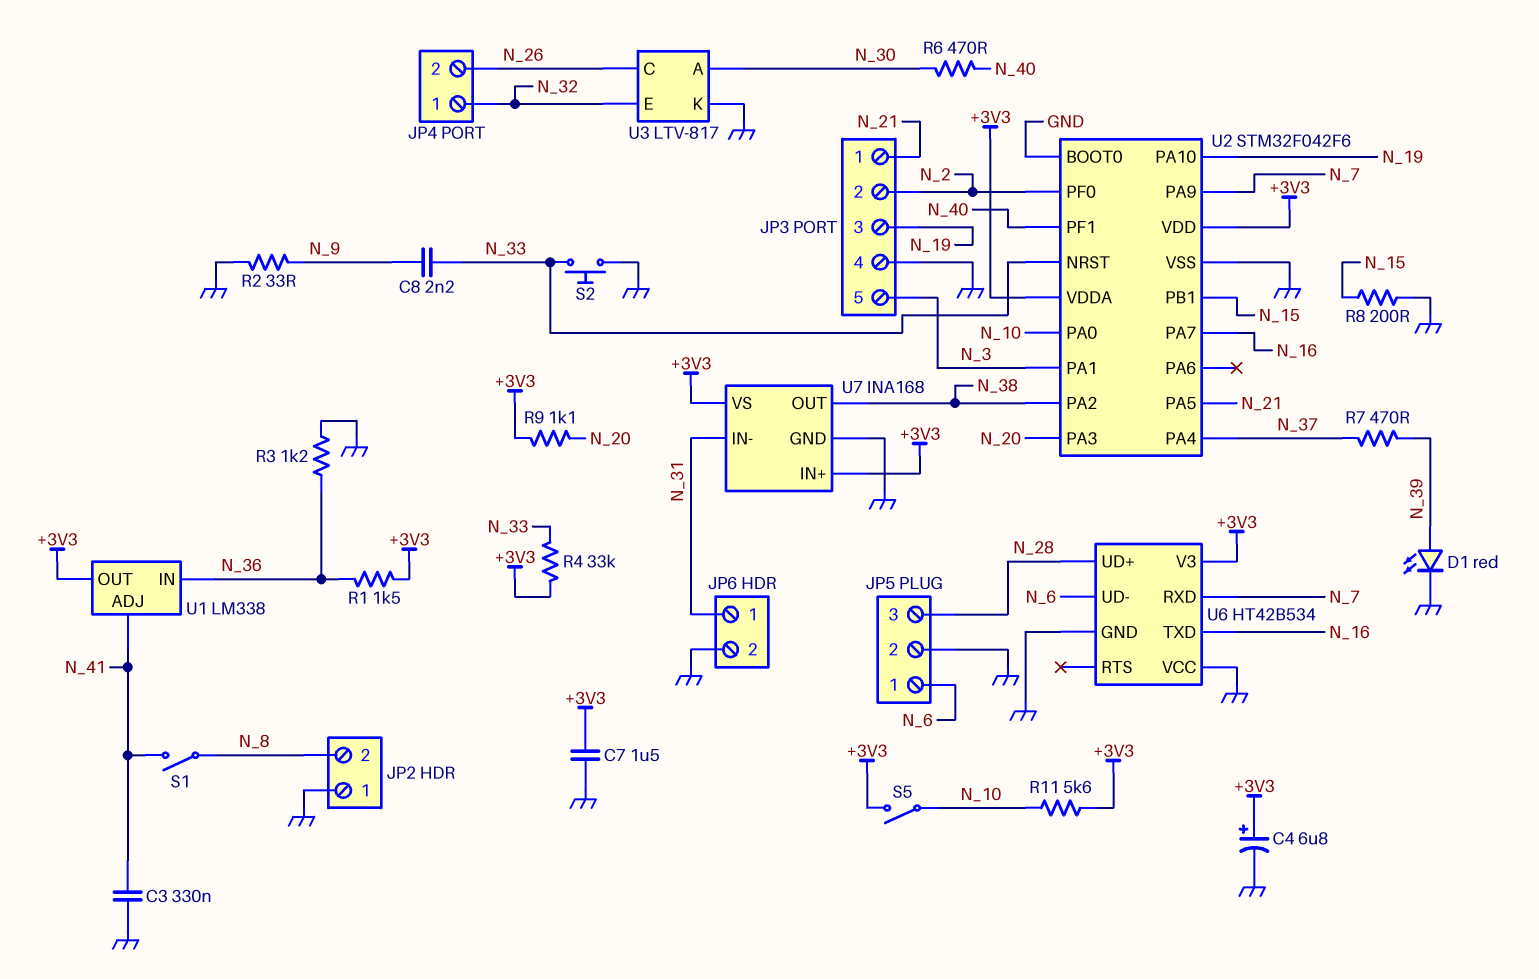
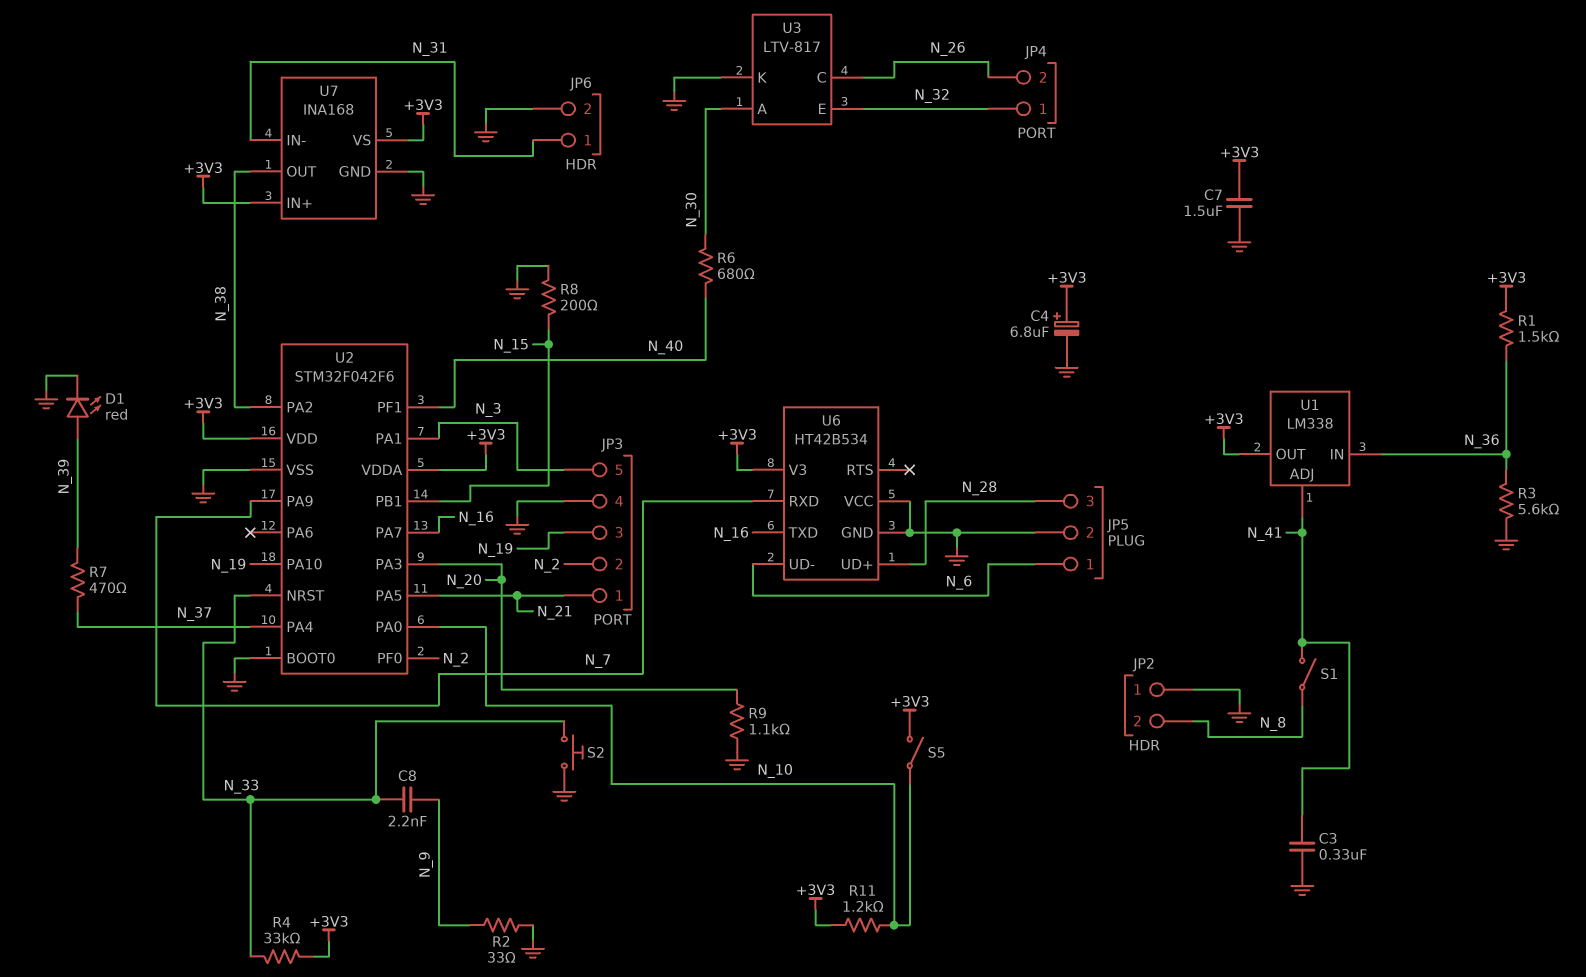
R3: 1.2k (GND, N_36) -> 5.6k (GND, N_36)
R6: 470 (N_30, N_40) -> 680 (N_30, N_40)
R9: 1.1k (+3V3, N_20) -> 1.1k (GND, N_20)
R11: 5.6k (+3V3, N_10) -> 1.2k (+3V3, N_10)

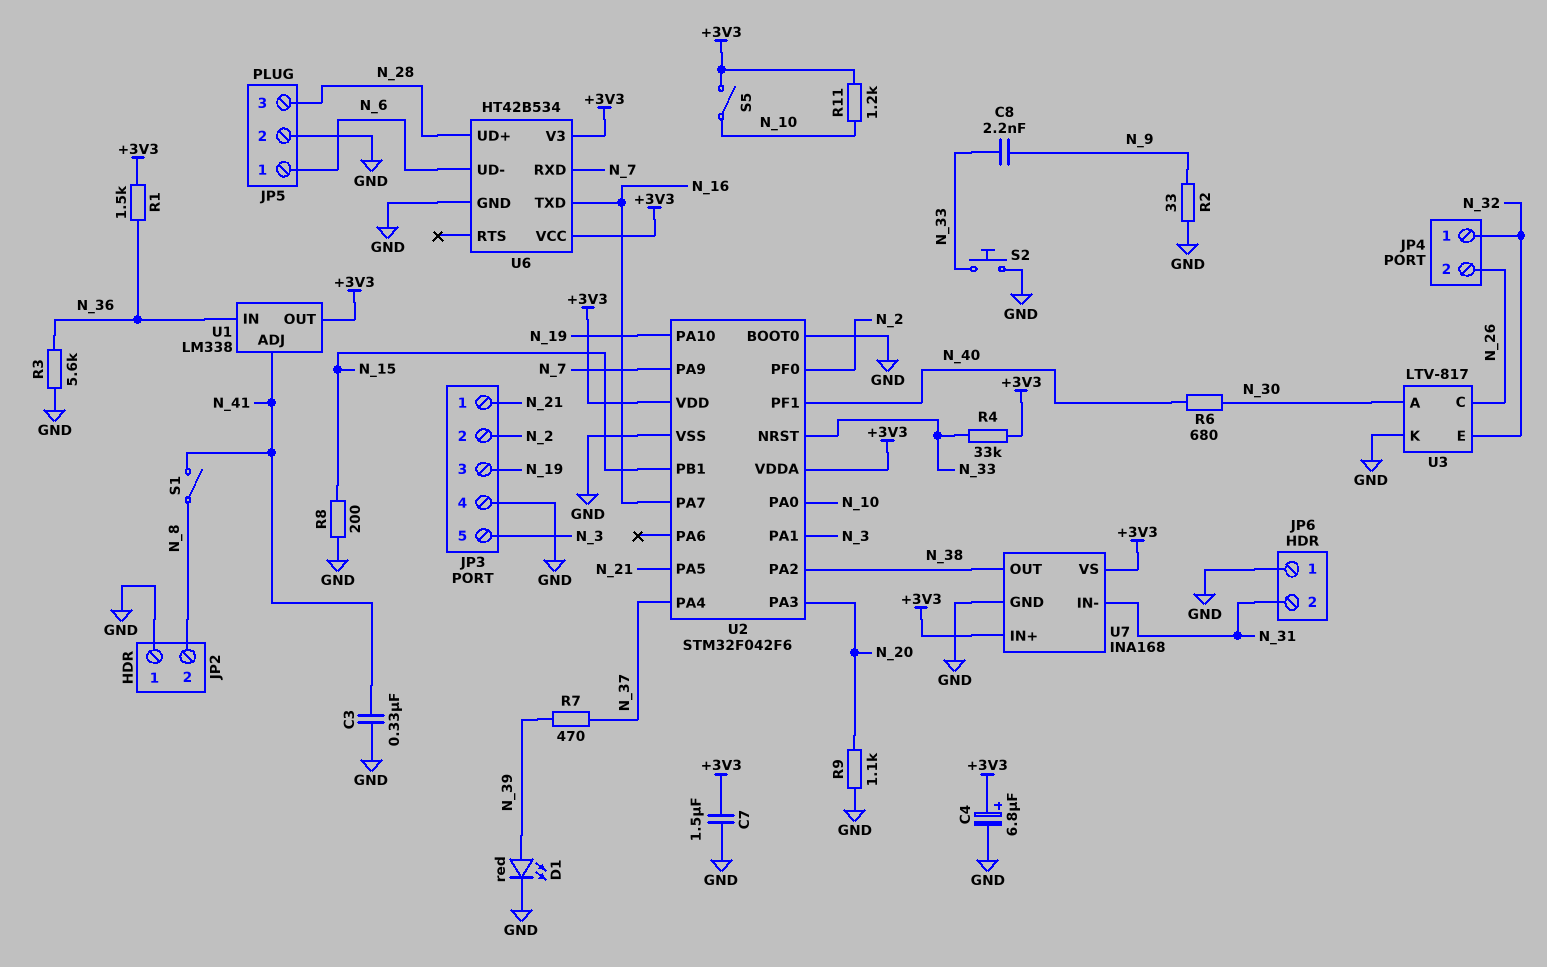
JP6 pin 1: N_31 -> GND
JP6 pin 2: GND -> N_31
U6 pin VCC: GND -> +3V3

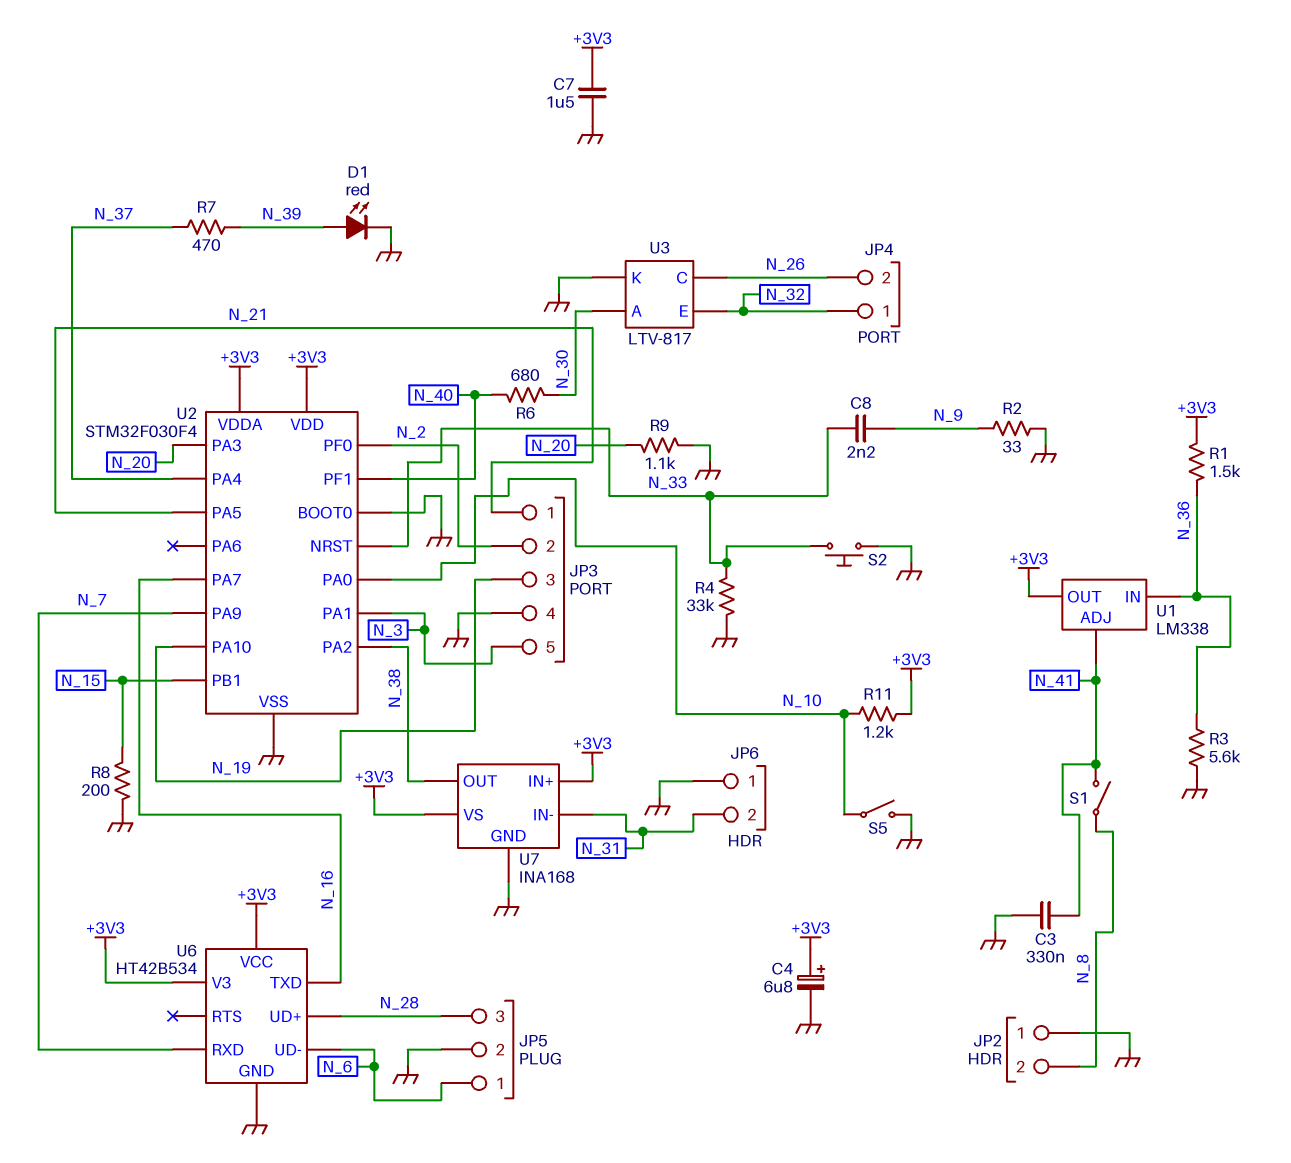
R4: 33k (+3V3, N_33) -> 33k (GND, N_33)
S5: switch (+3V3, N_10) -> switch (GND, N_10)
U2: STM32F042F6 -> STM32F030F4

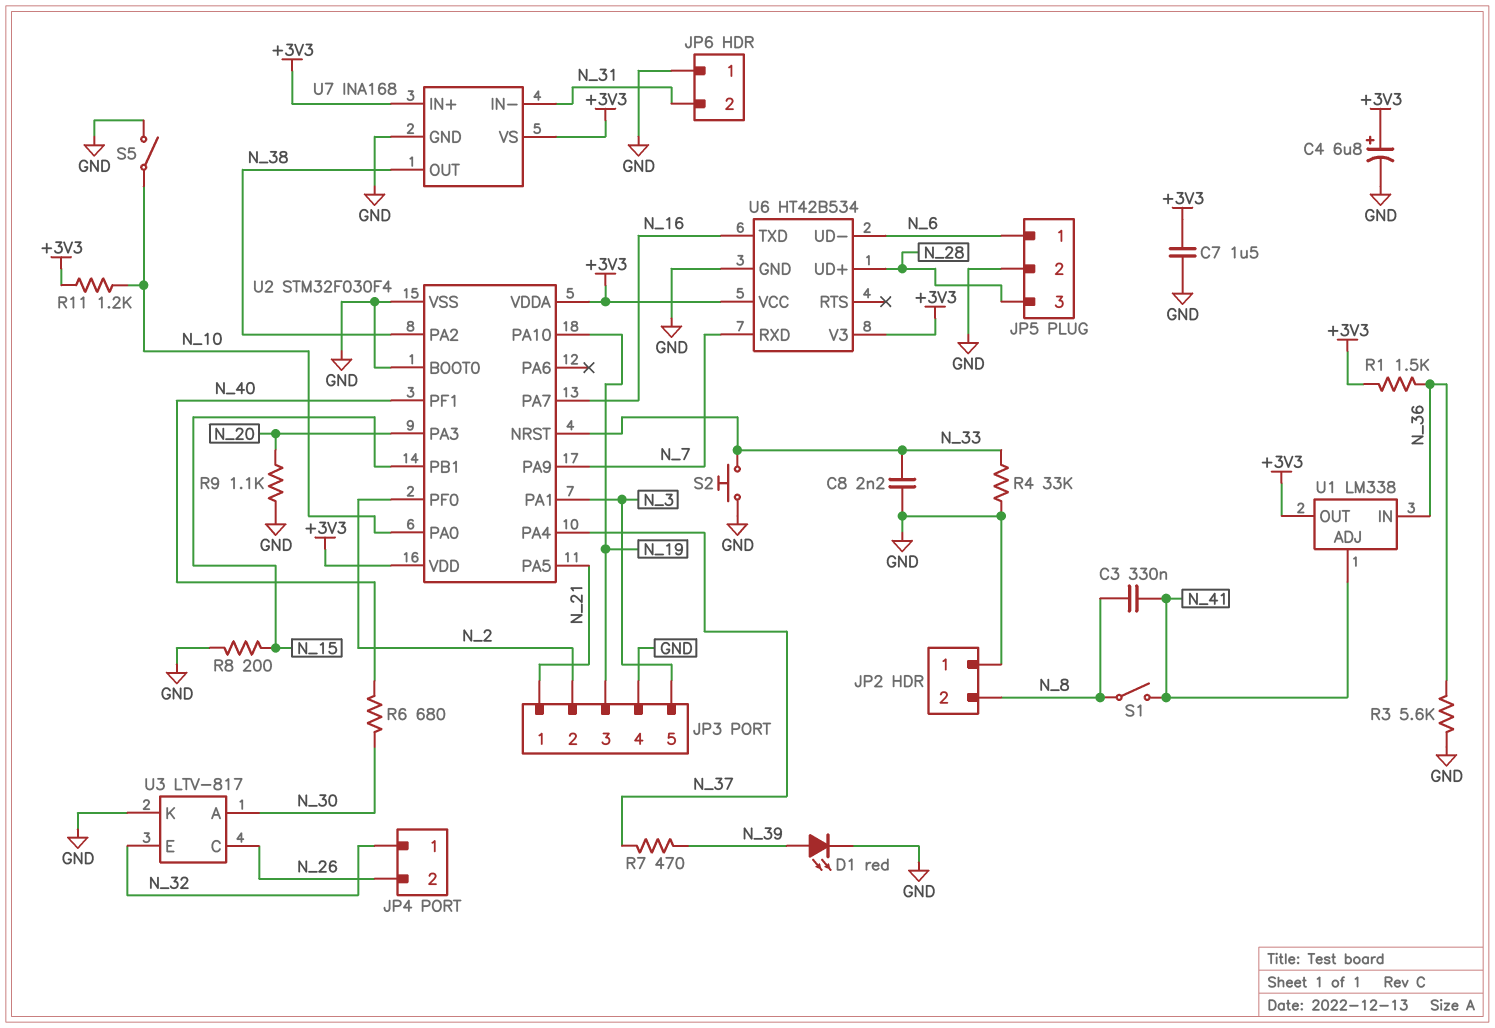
C3: 330nF (GND, N_41) -> 330nF (N_8, N_41)
C8: 2.2nF (N_9, N_33) -> 2.2nF (GND, N_33)
R2: 33 (GND, N_9) -> none

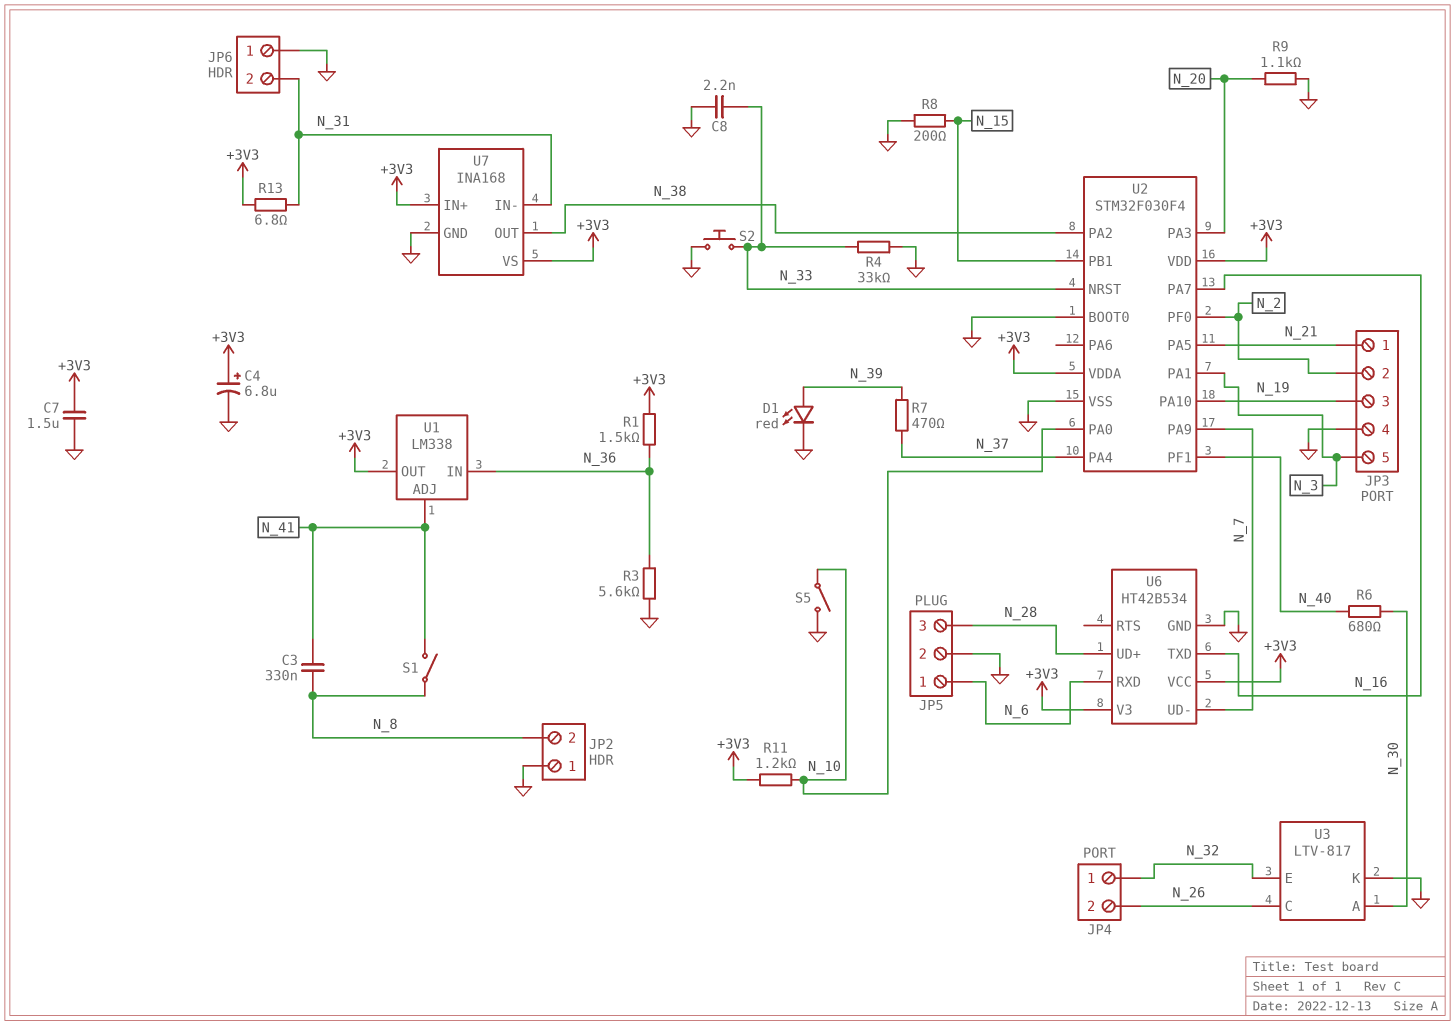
R13: none -> 6.8 (+3V3, N_31)
U6 pin RXD: N_7 -> N_6
U6 pin UD-: N_6 -> N_7

